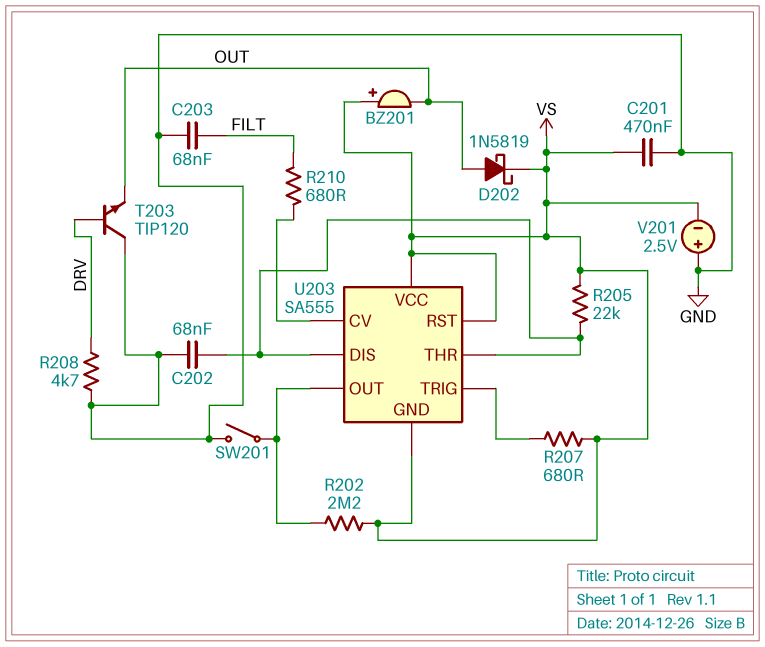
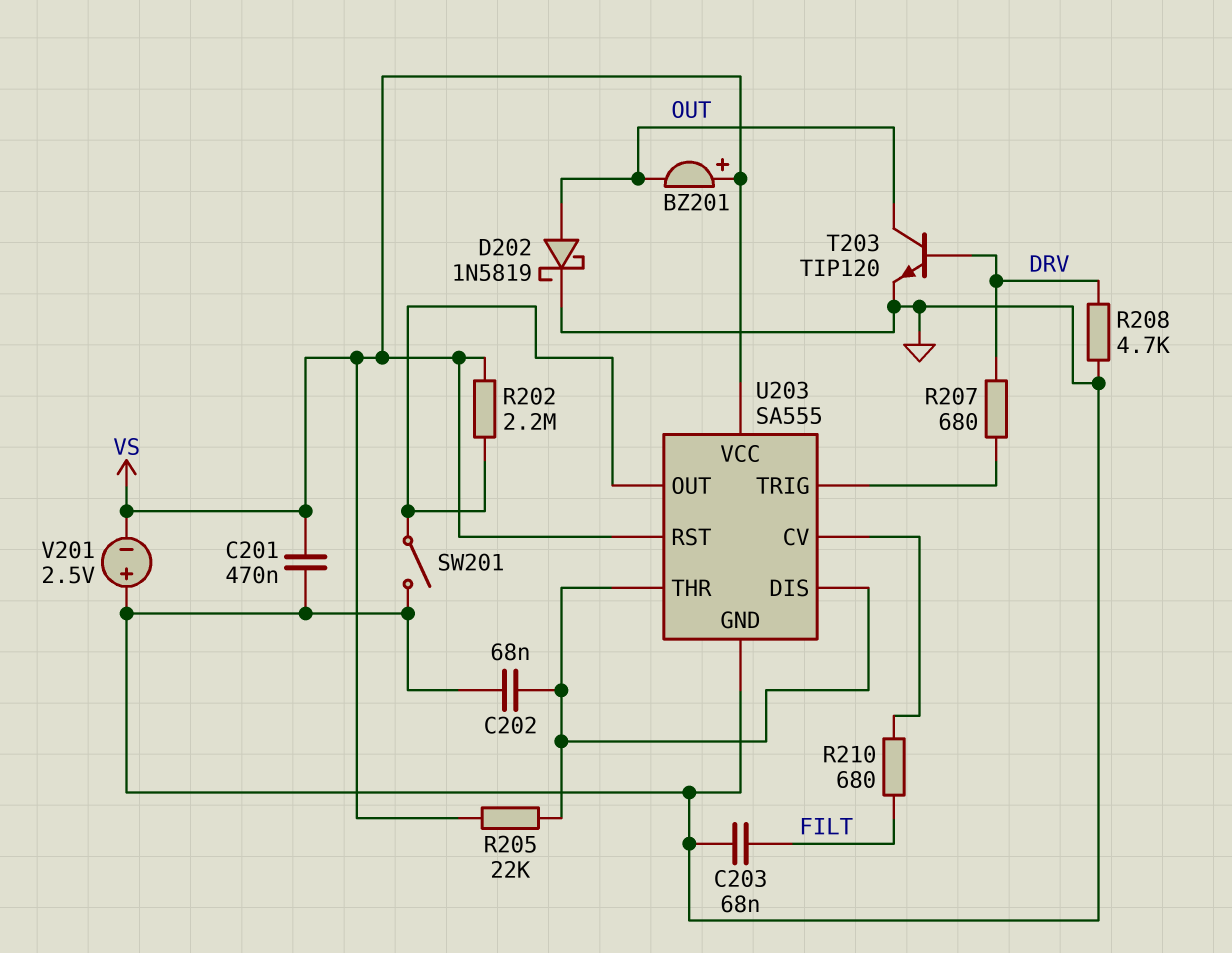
D202: schottky 1N5819 (A OUT, K VS) -> schottky 1N5819 (A OUT, K GND)
R207: 680 (U203/TRIG, VS) -> 680 (DRV, U203/TRIG)
T203: NPN TIP120 (B DRV, C GND, E OUT) -> NPN TIP120 (B DRV, C OUT, E GND)
U203 pin GND: VS -> GND

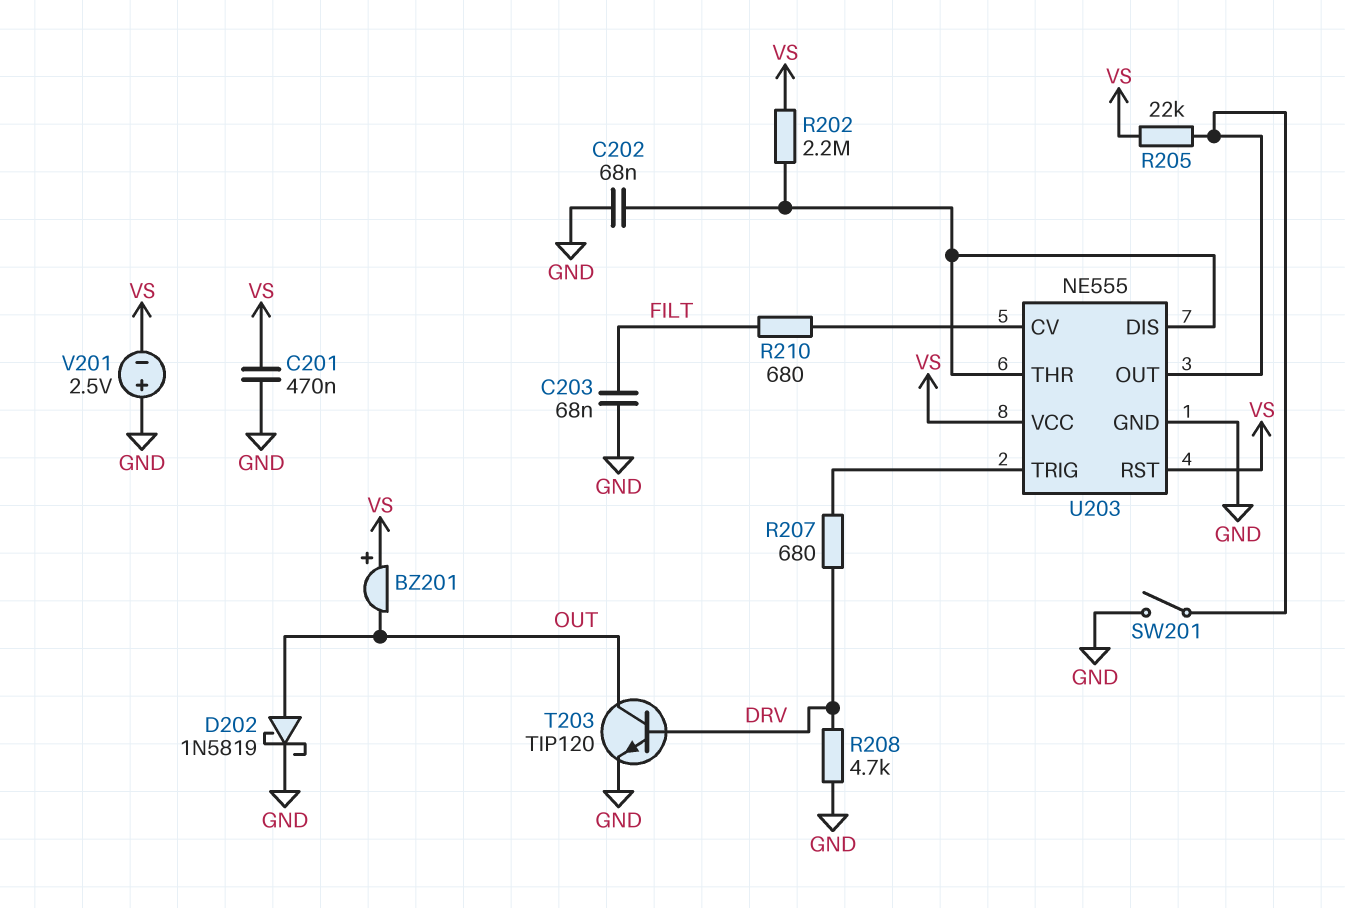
R202: 2.2M (U203/OUT, VS) -> 2.2M (U203/DIS, VS)
R205: 22k (U203/DIS, VS) -> 22k (U203/OUT, VS)
U203: SA555 -> NE555

